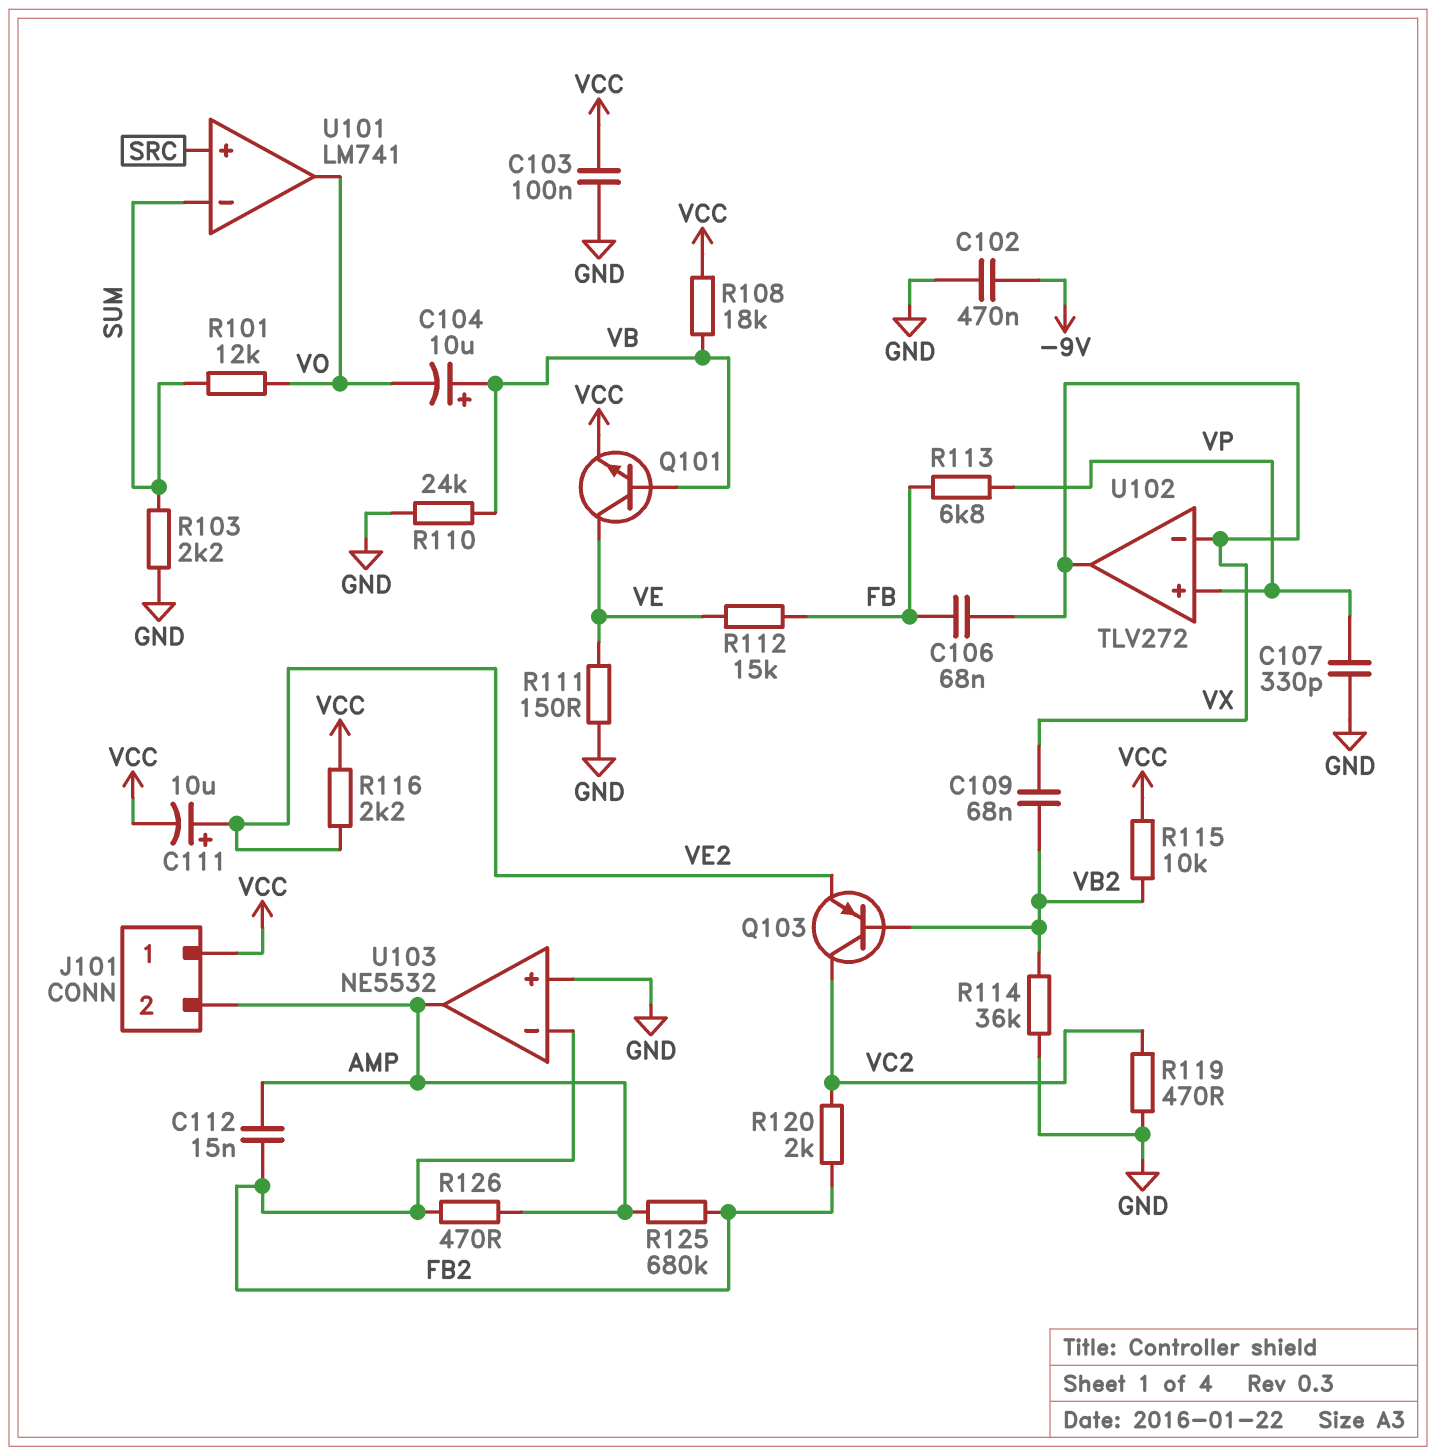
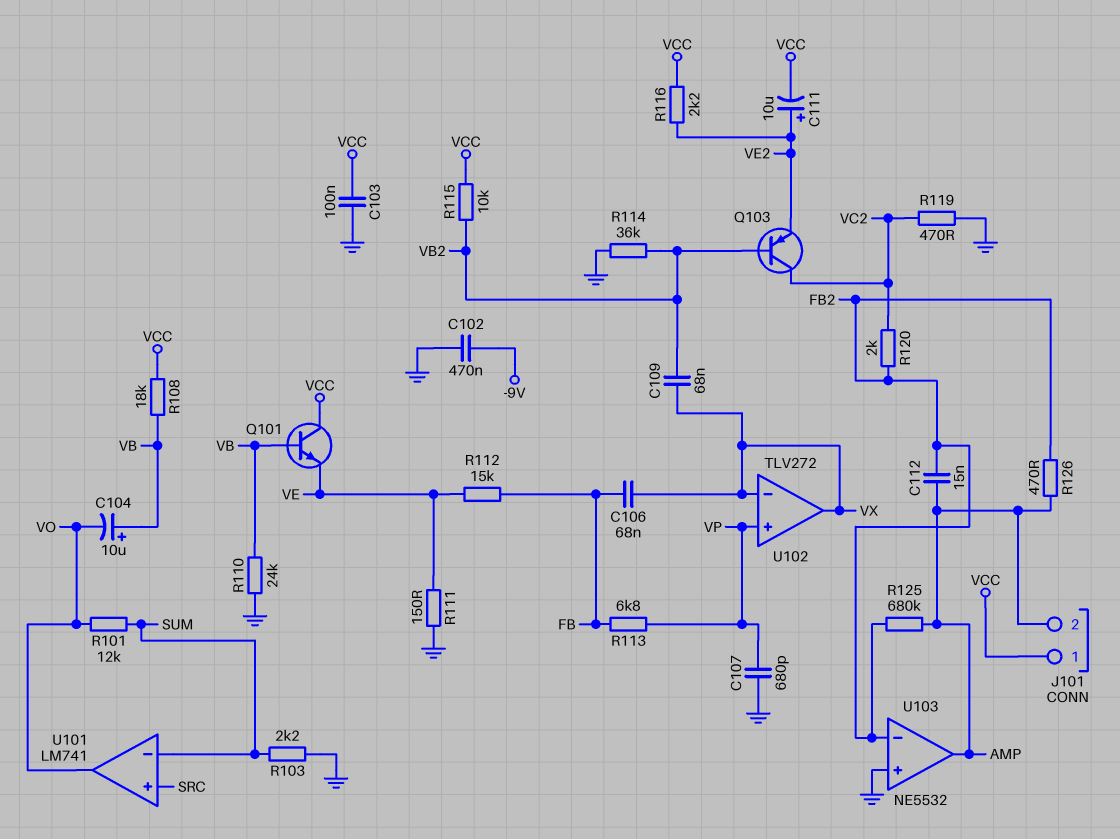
C107: 330pF (GND, VP) -> 680pF (GND, VP)
Q101: NPN (B VB, C VE, E VCC) -> NPN (B VB, C VCC, E VE)

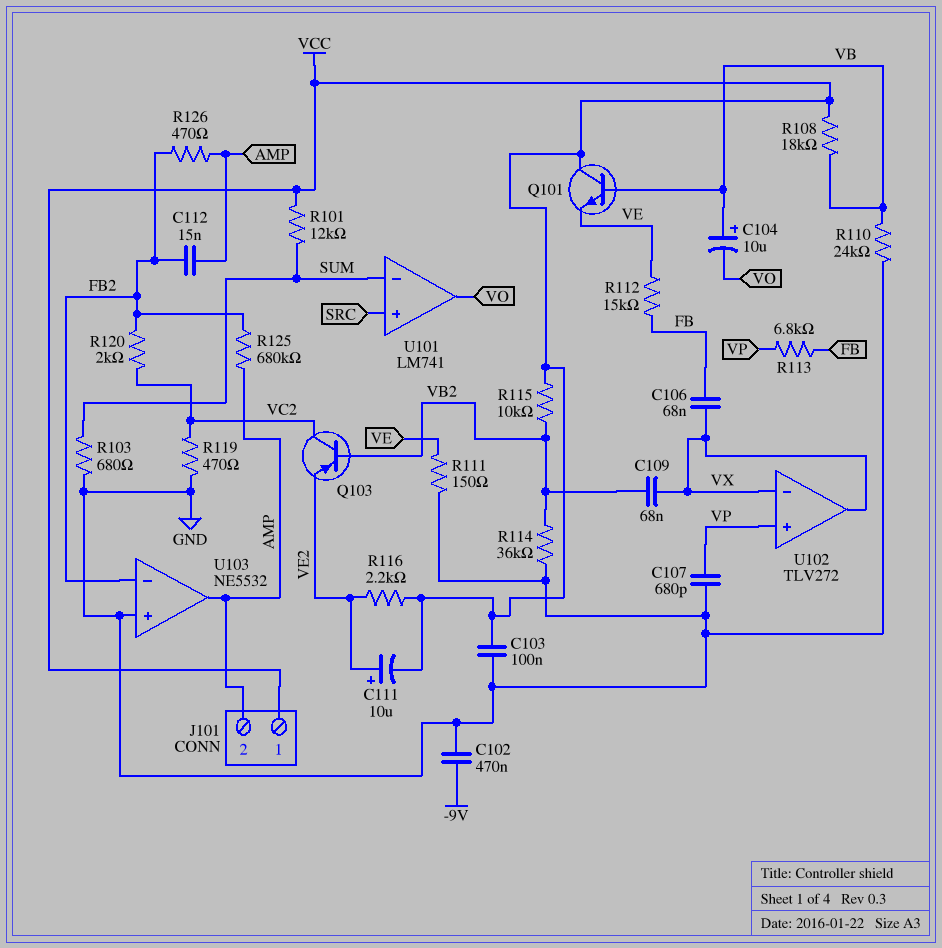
R101: 12k (SUM, VO) -> 12k (SUM, VCC)
R103: 2.2k (GND, SUM) -> 680 (GND, SUM)

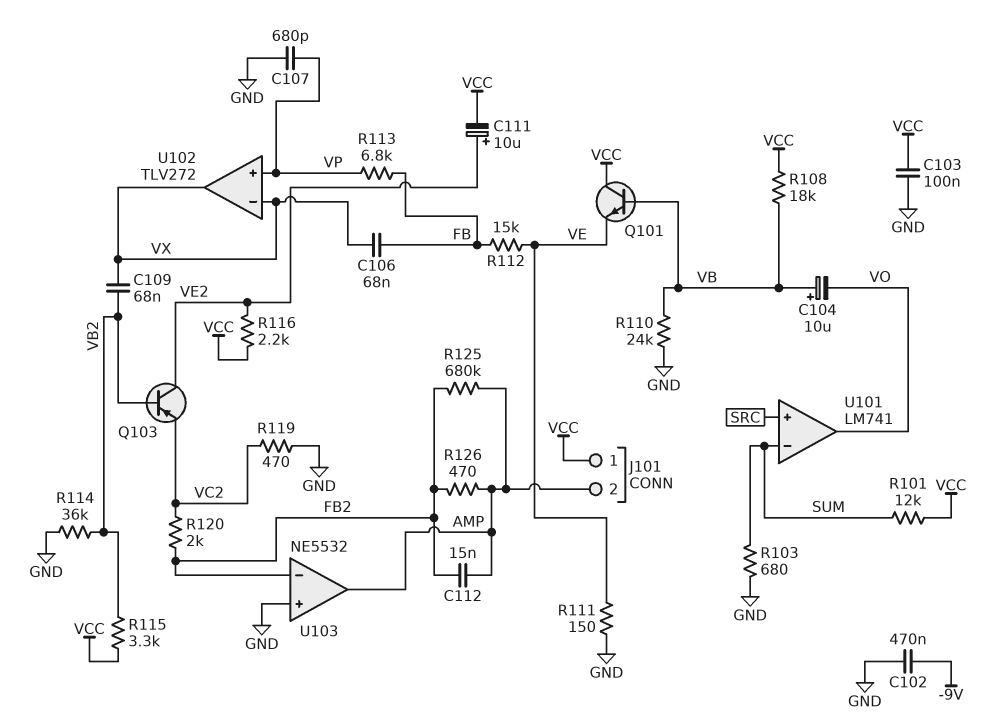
Q103: PNP (B VB2, C VC2, E VE2) -> PNP (B VB2, C VE2, E VC2)
R115: 10k (VB2, VCC) -> 3.3k (VB2, VCC)

